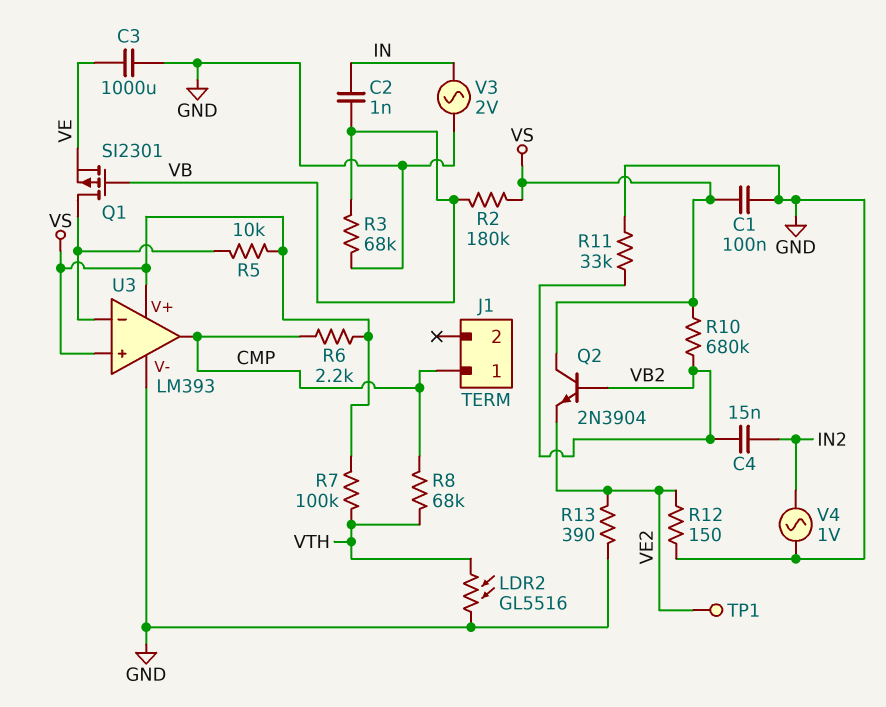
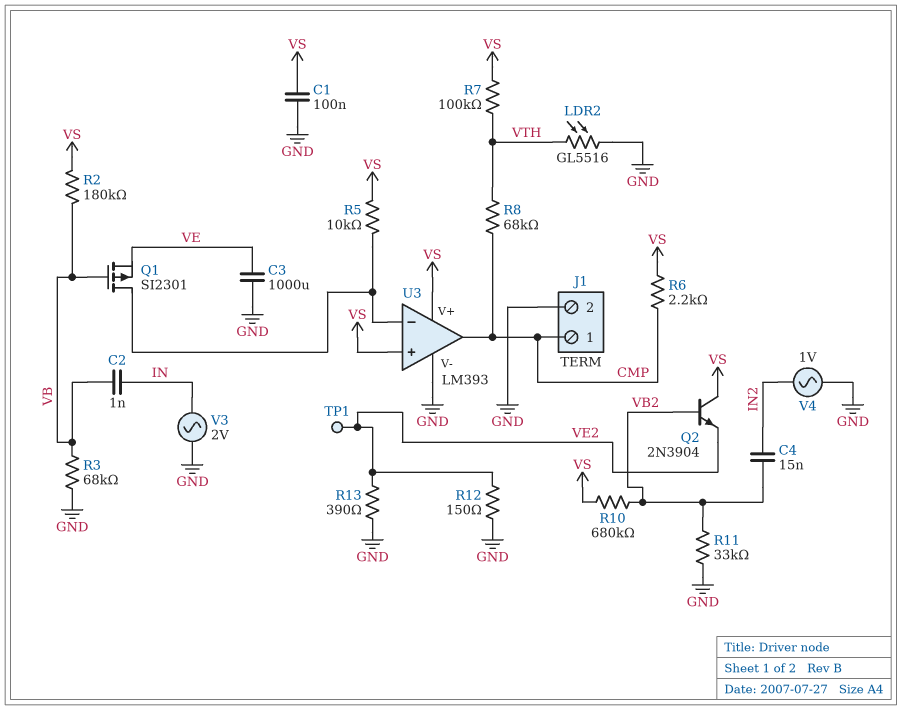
J1 pin 2: none -> GND

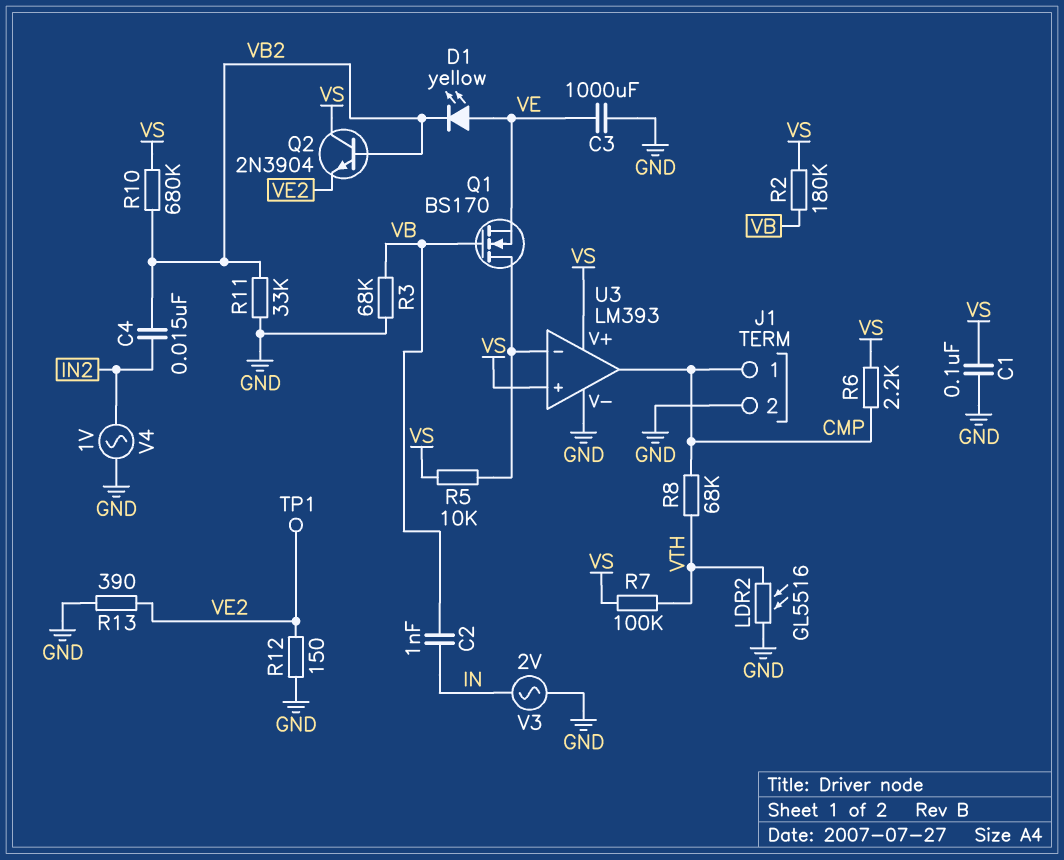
D1: none -> LED yellow (A VE, K VB2)
Q1: PMOS SI2301 (G VB, D U3/in-, S VE) -> NMOS BS170 (G VB, D U3/in-, S VE)

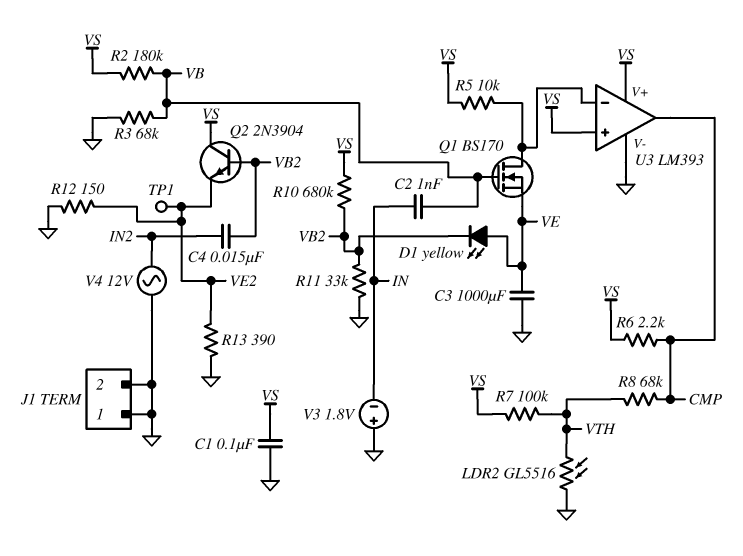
J1 pin 1: CMP -> GND
V3: AC 2V (GND, IN) -> 1.8V (plus GND, minus IN)
V4: AC 1V (GND, IN2) -> AC 12V (GND, IN2)

